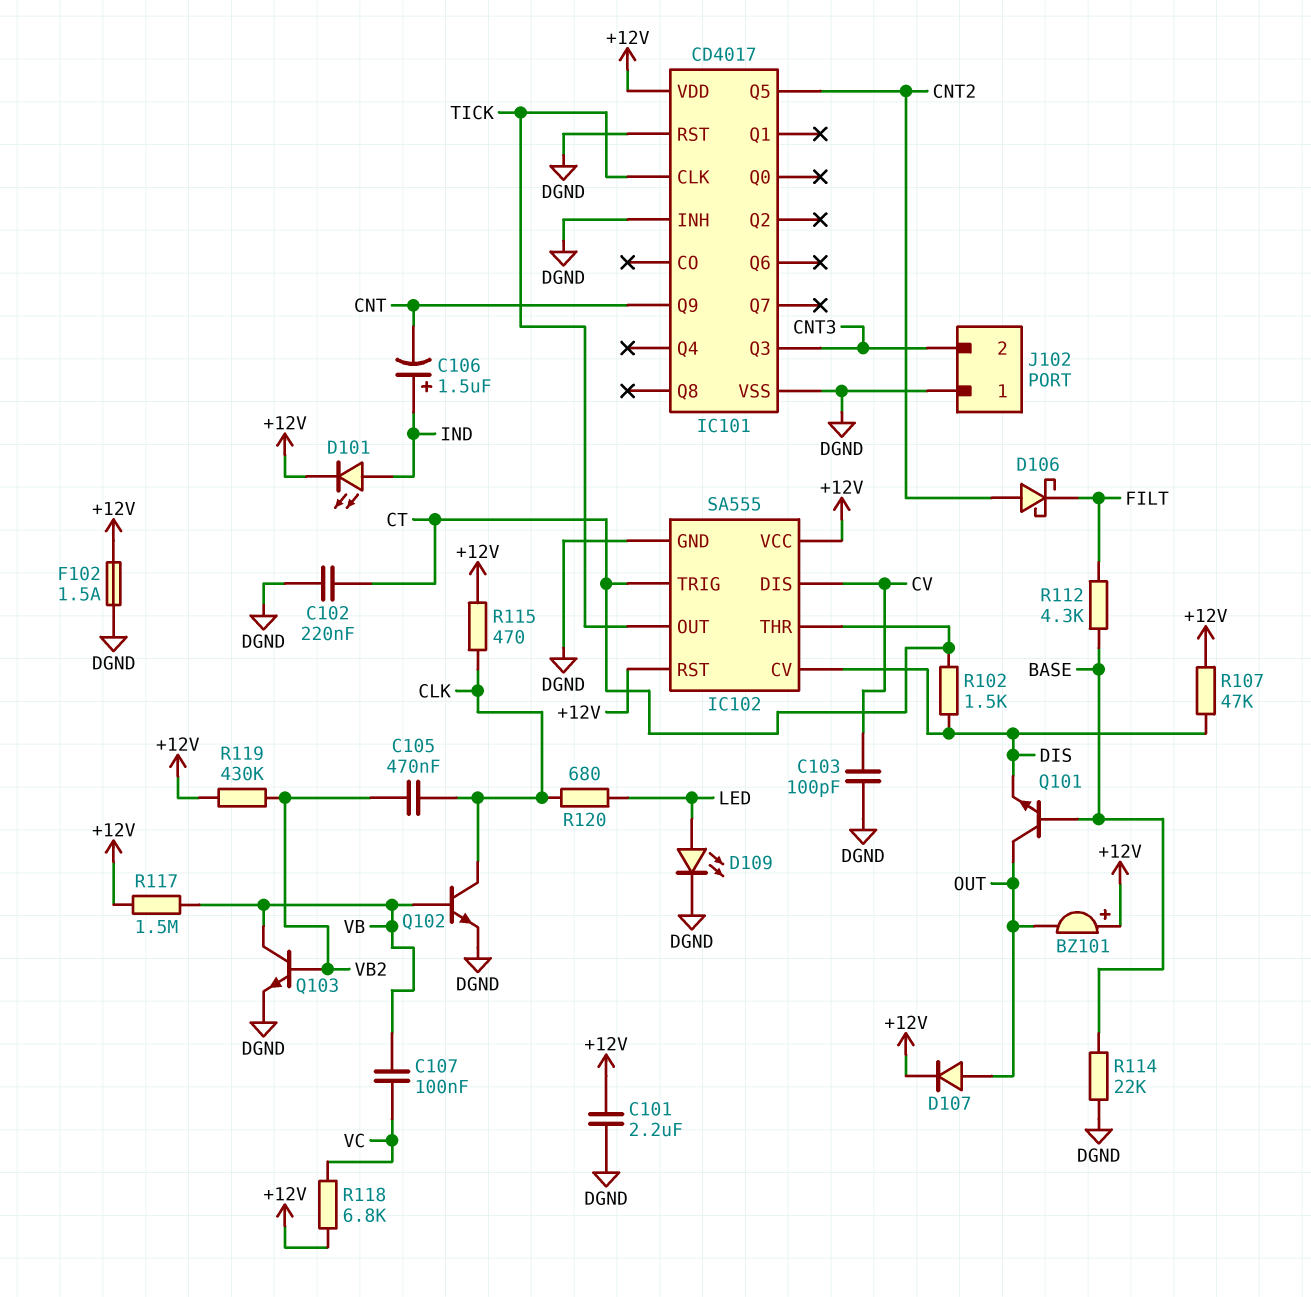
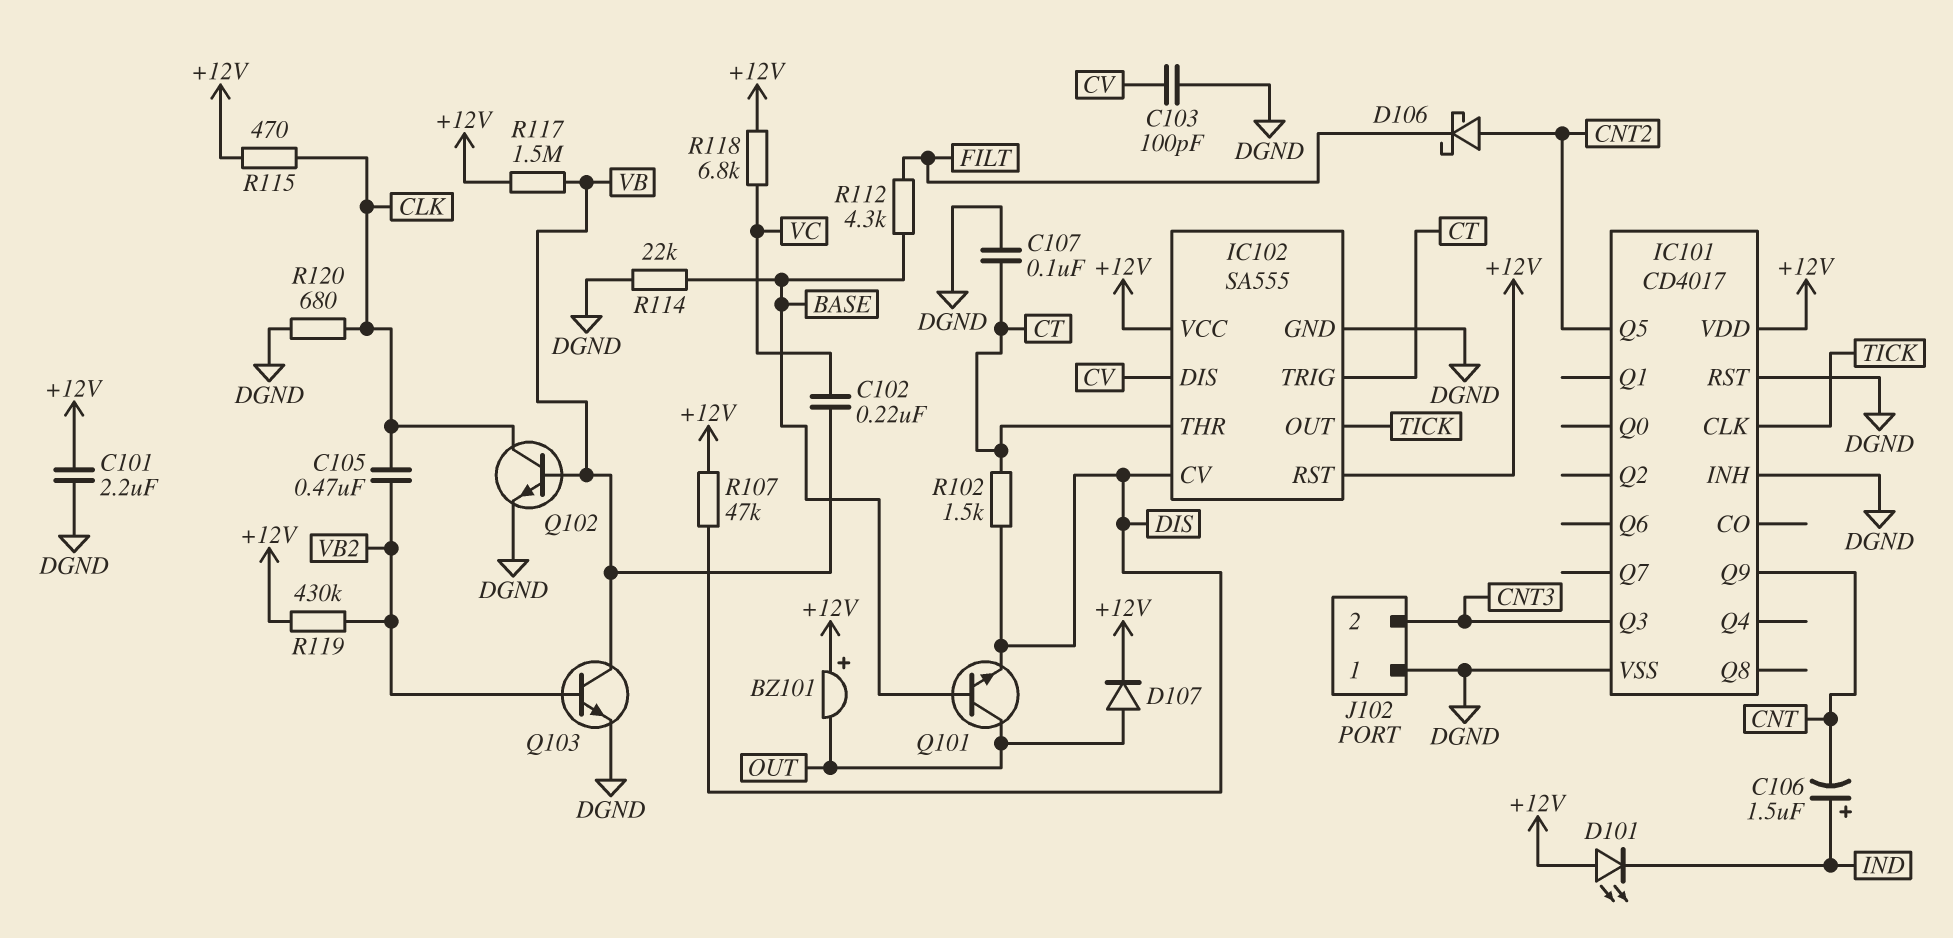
C102: 220nF (CT, DGND) -> 220nF (VB, VC)
C107: 100nF (VB, VC) -> 100nF (CT, DGND)
D101: LED (A IND, K +12V) -> LED (A +12V, K IND)
D109: LED (A LED, K DGND) -> none
F102: 1.5A (+12V, DGND) -> none
R120: 680 (CLK, LED) -> 680 (CLK, DGND)

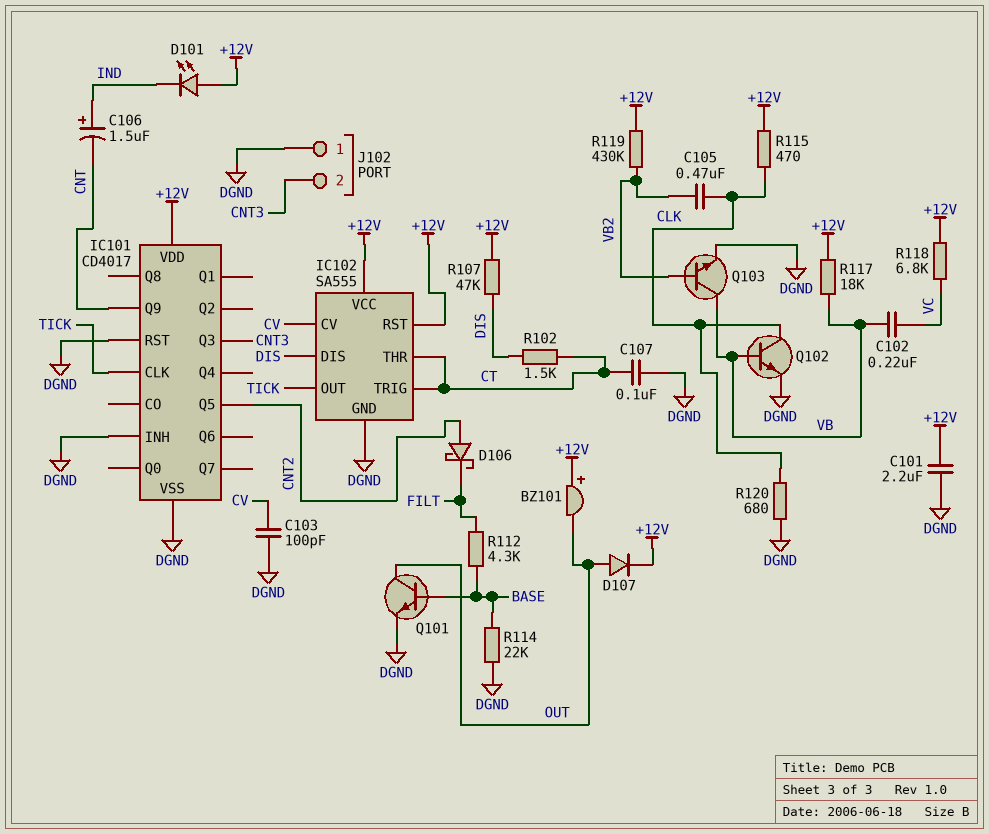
IC102 pin CV: DIS -> CV
IC102 pin DIS: CV -> DIS
Q101: NPN (B BASE, C OUT, E DIS) -> NPN (B BASE, C OUT, E DGND)
R117: 1.5M (+12V, VB) -> 18k (+12V, VB)

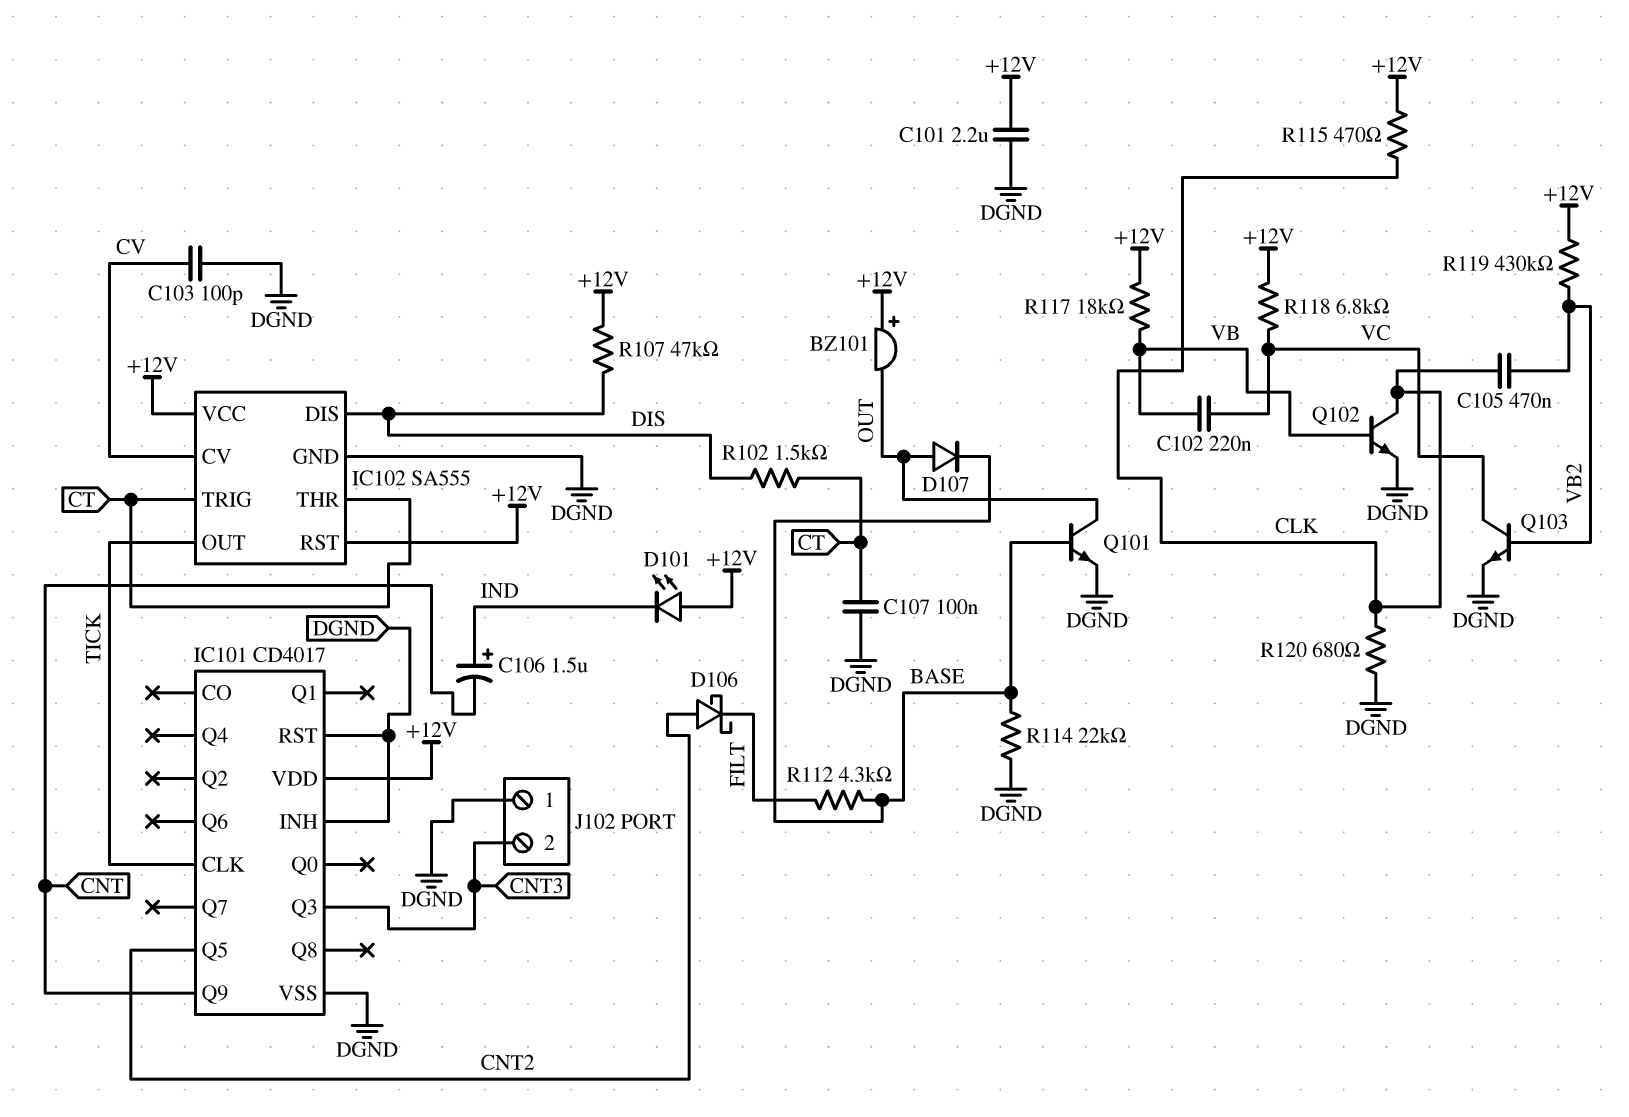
D107: diode (A OUT, K +12V) -> diode (A OUT, K BASE)
Q103: NPN (B VB2, C VB, E DGND) -> NPN (B VB2, C VC, E DGND)

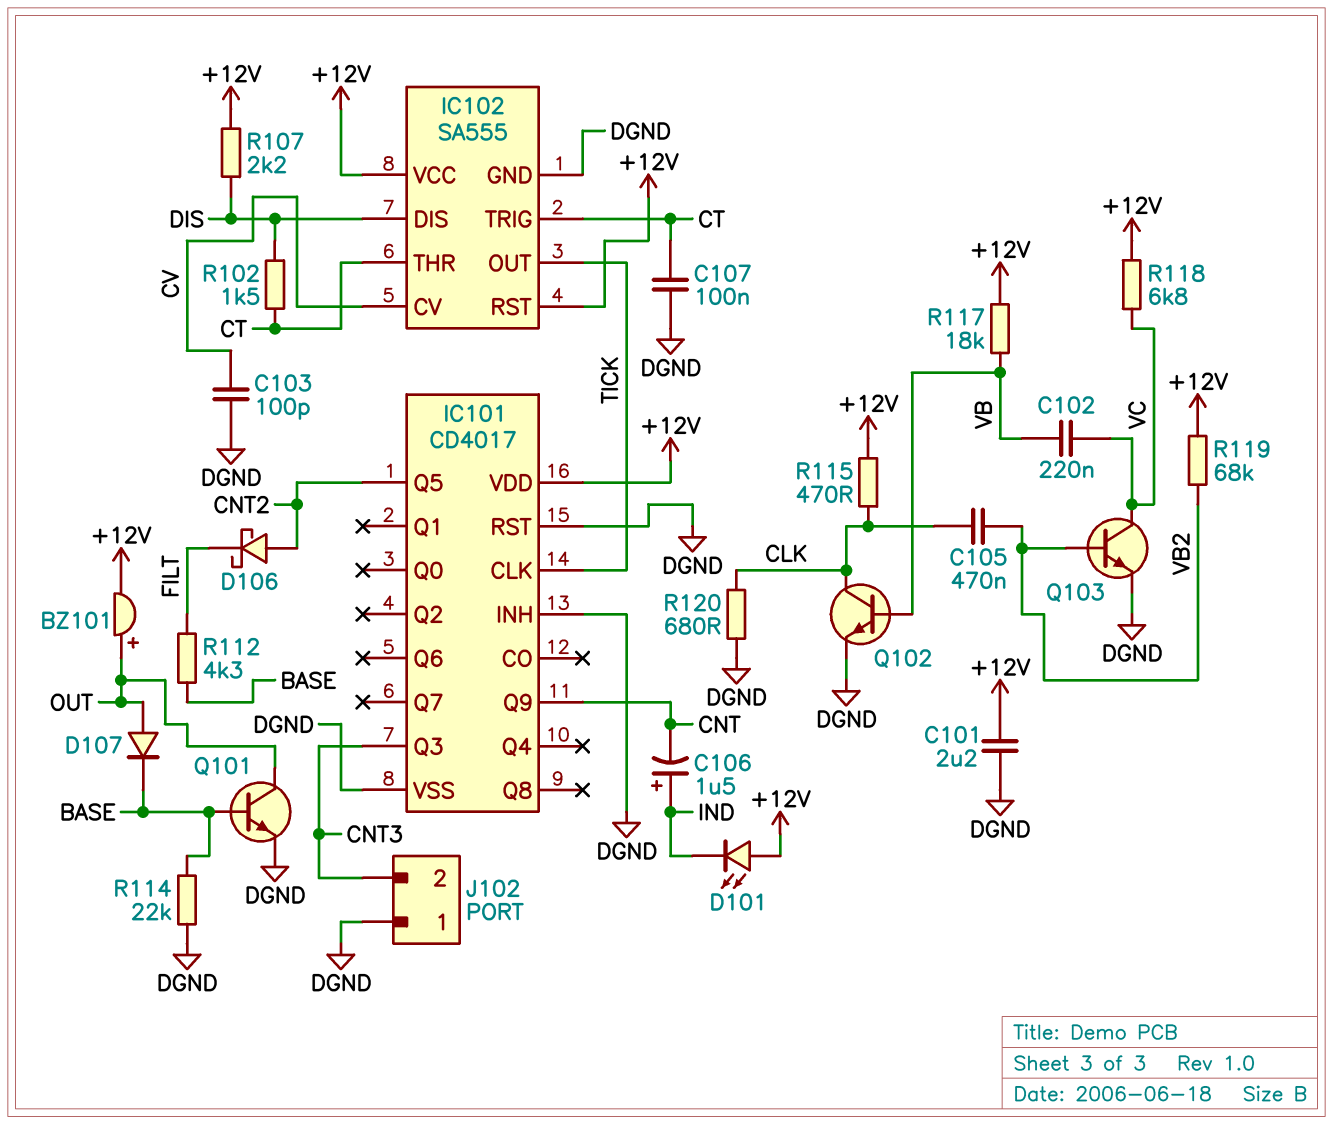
BZ101: buzzer (plus +12V, minus OUT) -> buzzer (plus OUT, minus +12V)
R107: 47k (+12V, DIS) -> 2.2k (+12V, DIS)
R119: 430k (+12V, VB2) -> 68k (+12V, VB2)

